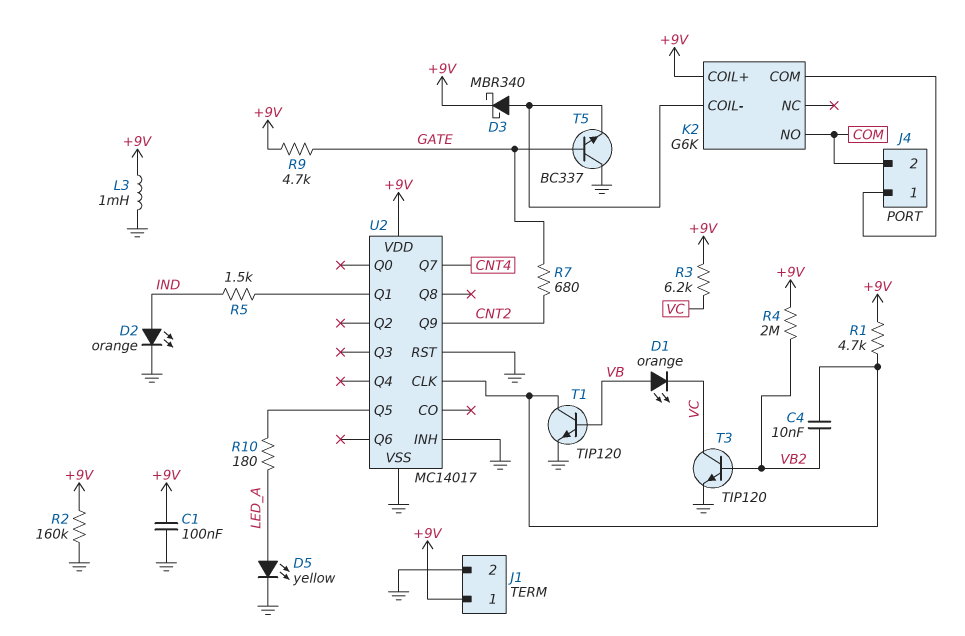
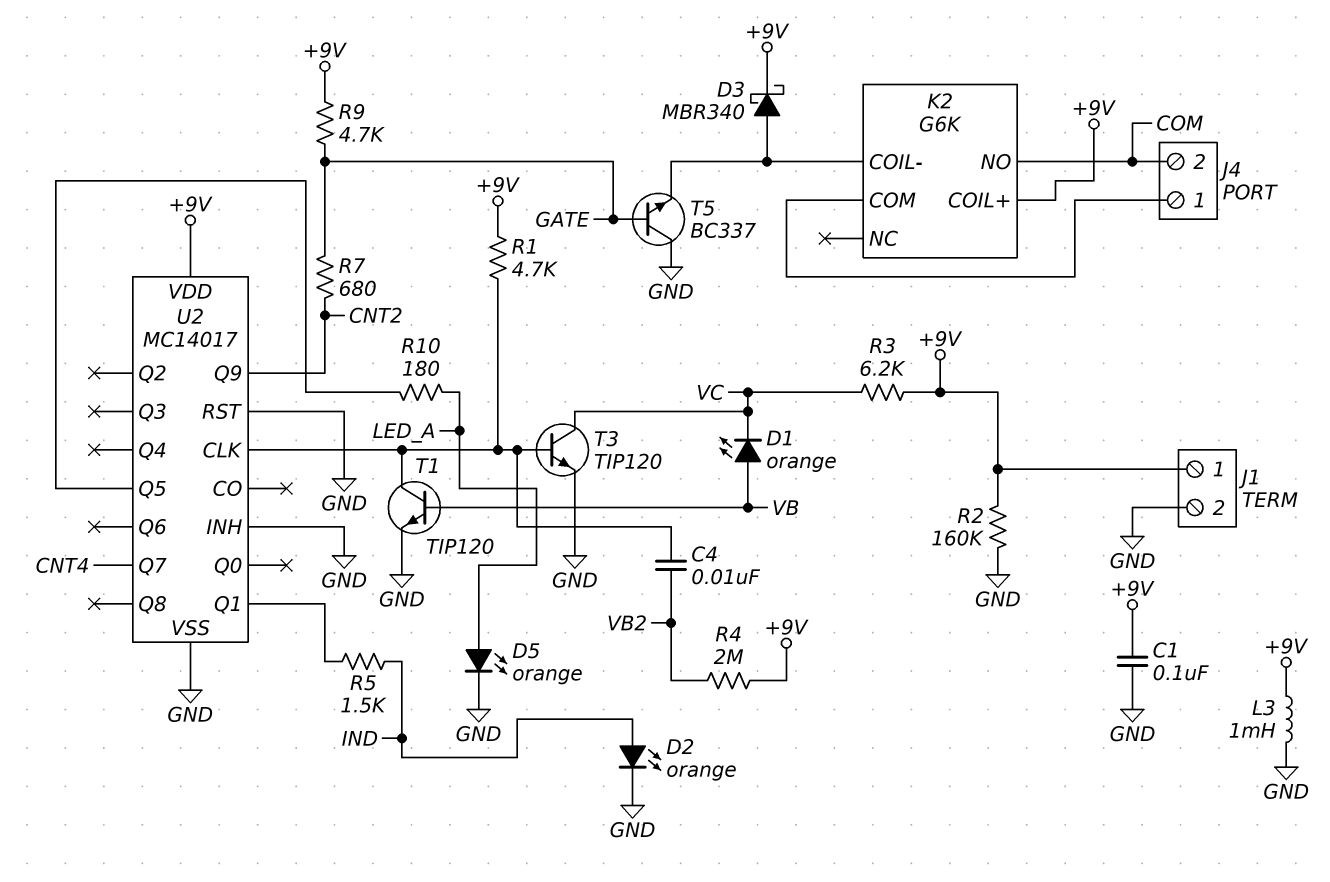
D5: LED yellow (A LED_A, K GND) -> LED orange (A LED_A, K GND)
T3: NPN TIP120 (B VB2, C VC, E GND) -> NPN TIP120 (B U2/CLK, C VC, E GND)

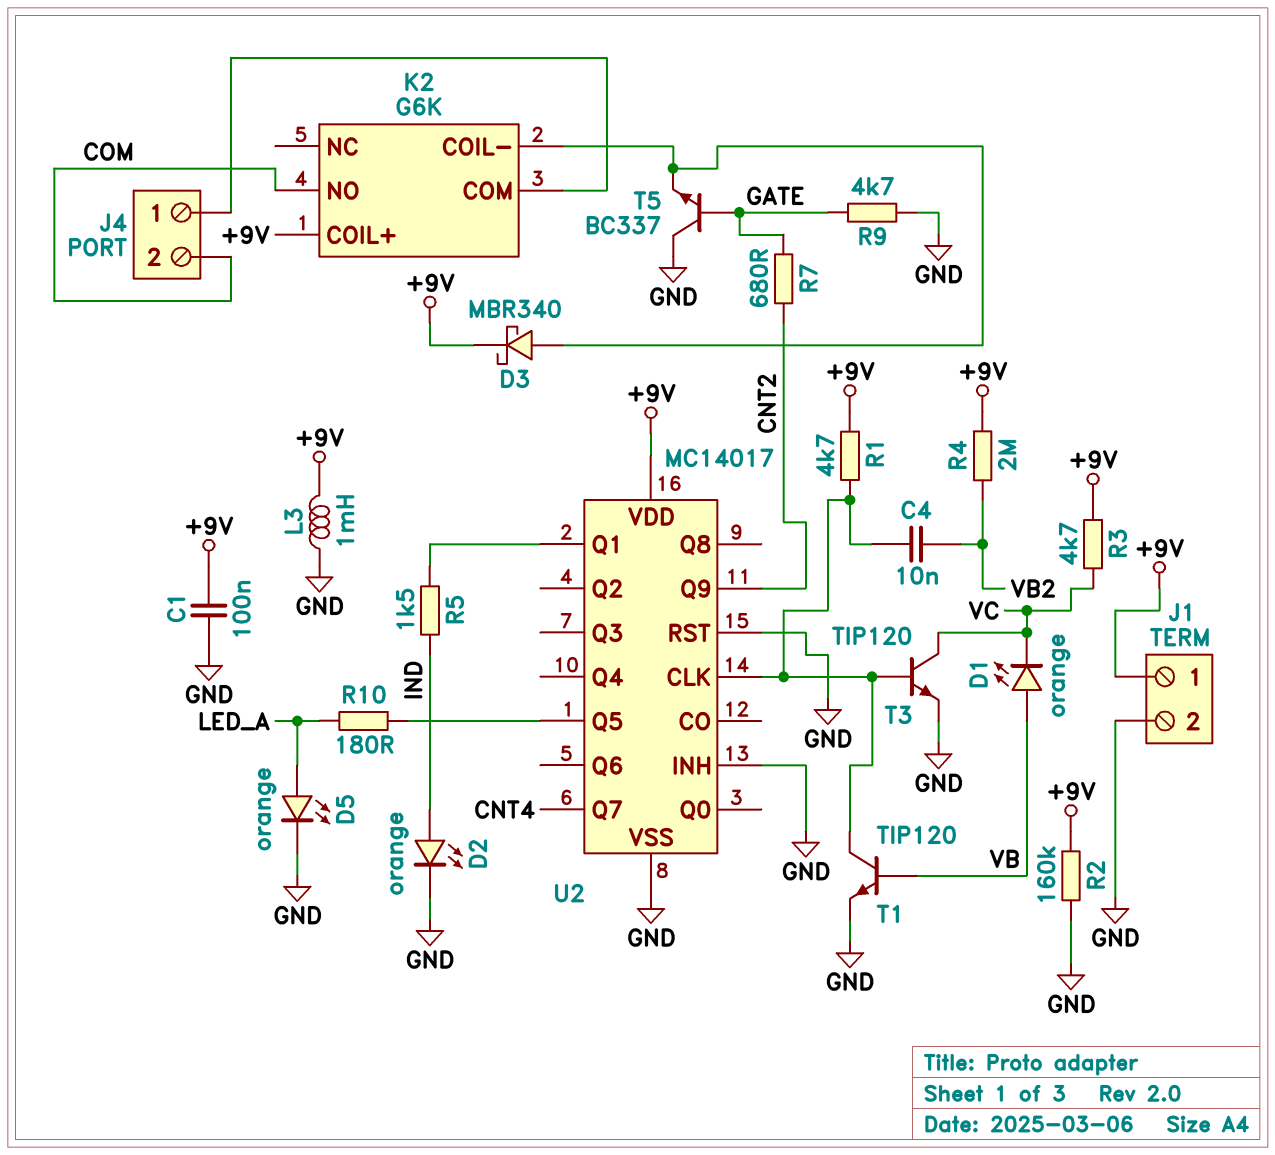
R3: 6.2k (+9V, VC) -> 4.7k (+9V, VC)
R9: 4.7k (+9V, GATE) -> 4.7k (GATE, GND)

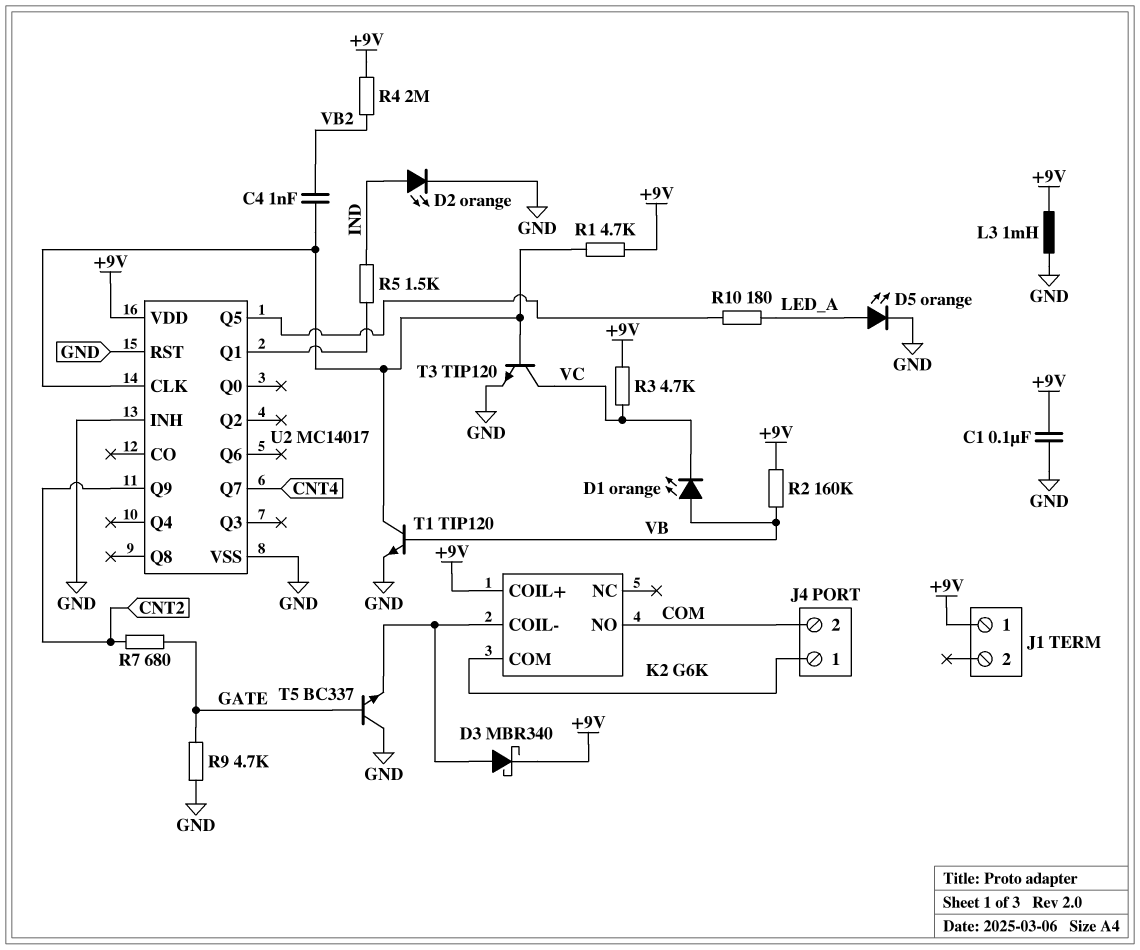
C4: 10nF (U2/CLK, VB2) -> 1nF (U2/CLK, VB2)
J1 pin 2: GND -> none
R2: 160k (+9V, GND) -> 160k (+9V, VB)

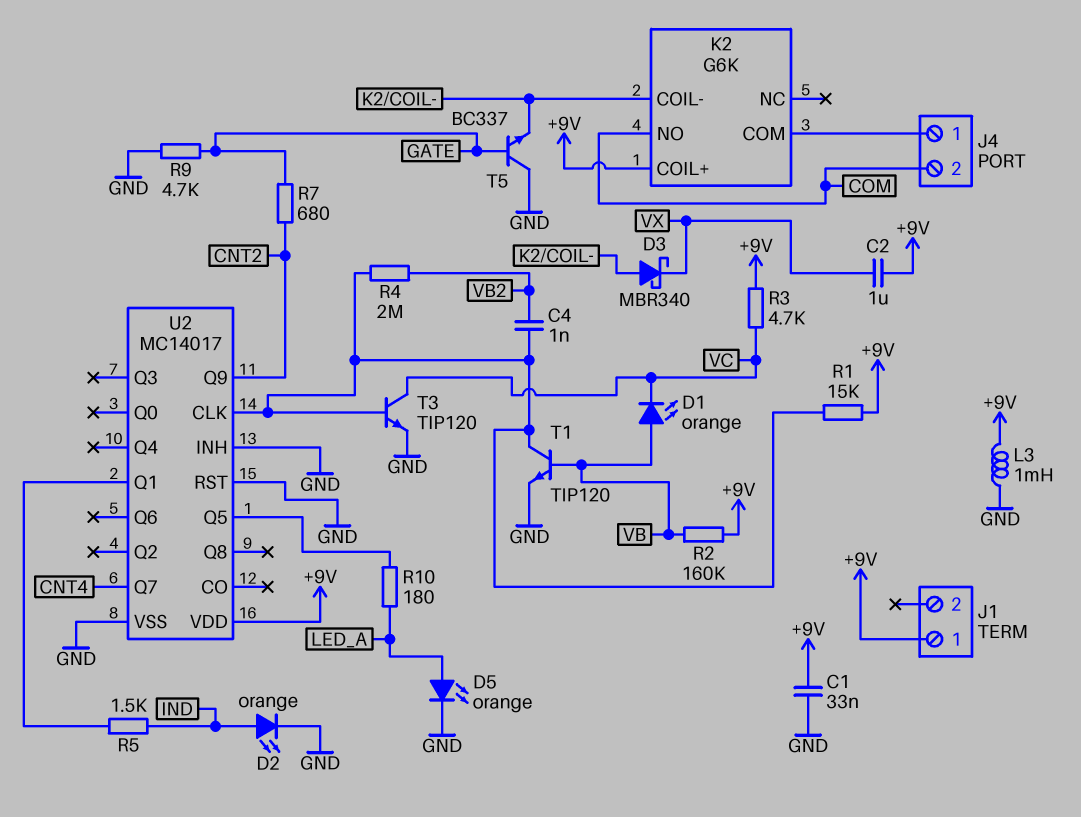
C1: 100nF (+9V, GND) -> 33nF (+9V, GND)
C2: none -> 1uF (+9V, VX)
D3: schottky MBR340 (A K2/COIL-, K +9V) -> schottky MBR340 (A K2/COIL-, K VX)
R1: 4.7k (+9V, U2/CLK) -> 15k (+9V, U2/CLK)
R4: 2M (+9V, VB2) -> 2M (U2/CLK, VB2)

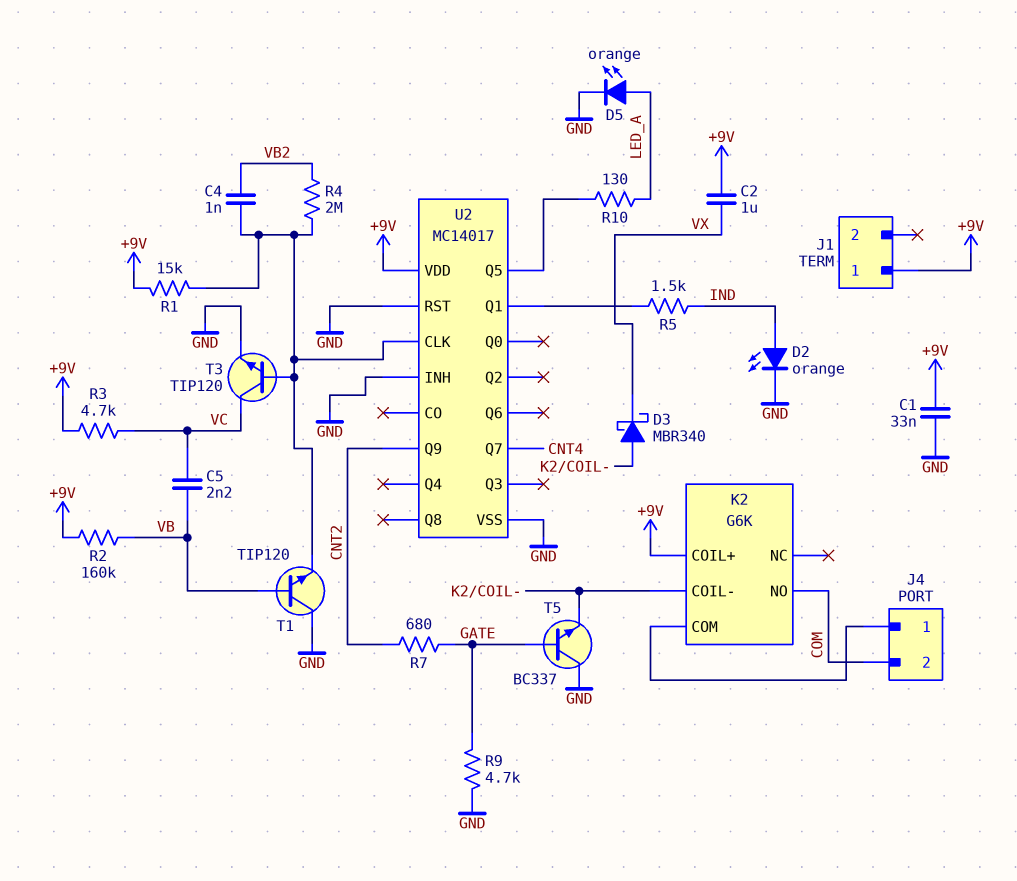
C5: none -> 2.2nF (VB, VC)
D1: LED orange (A VB, K VC) -> none
L3: 1mH (+9V, GND) -> none
R10: 180 (LED_A, U2/Q5) -> 130 (LED_A, U2/Q5)
T1: NPN TIP120 (B VB, C U2/CLK, E GND) -> NPN TIP120 (B VB, C GND, E U2/CLK)

